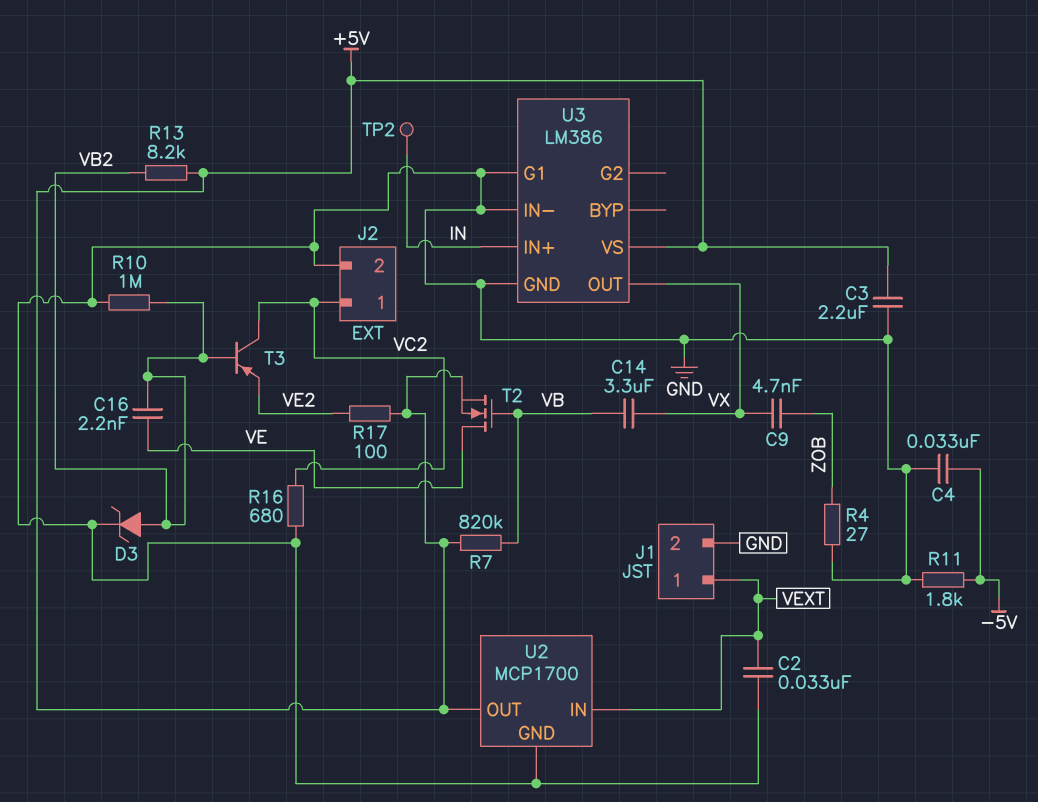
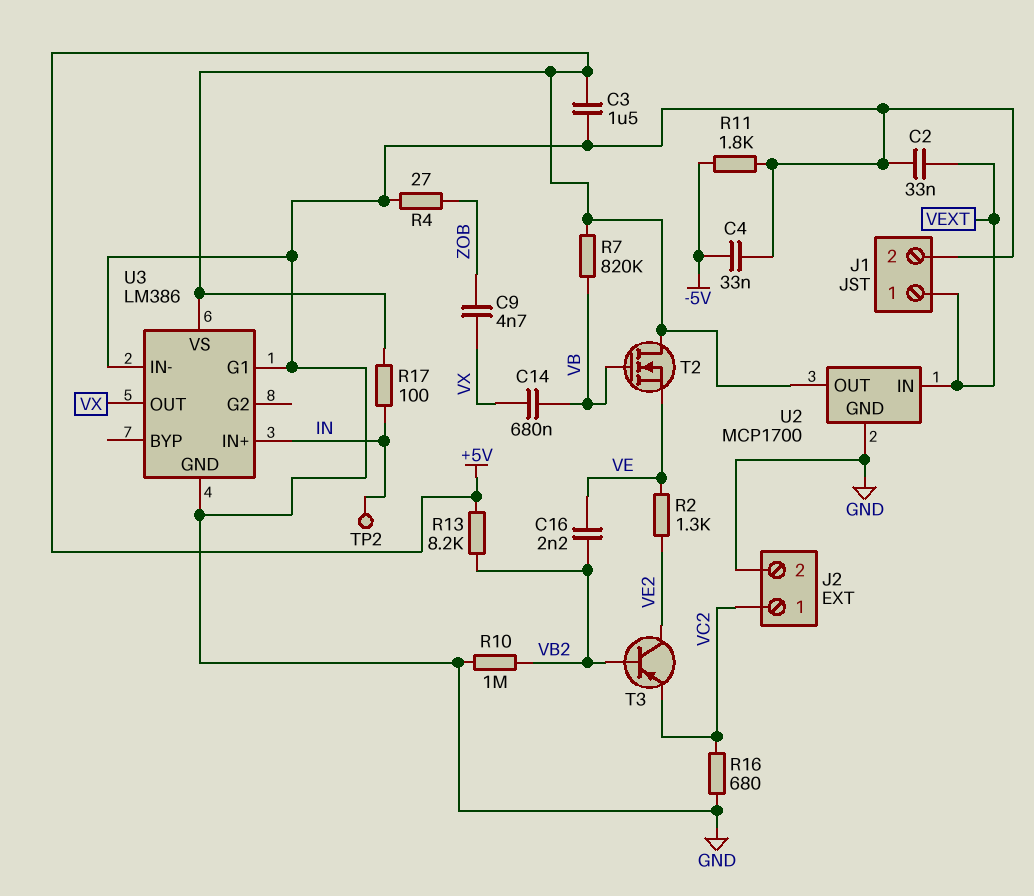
C3: 2.2uF (+5V, GND) -> 1.5uF (+5V, GND)
C14: 3.3uF (VB, VX) -> 680nF (VB, VX)
D3: zener (A VB2, K GND) -> none
R2: none -> 1.3k (VE, VE2)
R17: 100 (+5V, VE2) -> 100 (+5V, IN)
T2: NMOS (G VB, D VE, S +5V) -> NMOS (G VB, D +5V, S VE)
T3: PNP (B VB2, C VC2, E VE2) -> PNP (B VB2, C VE2, E VC2)

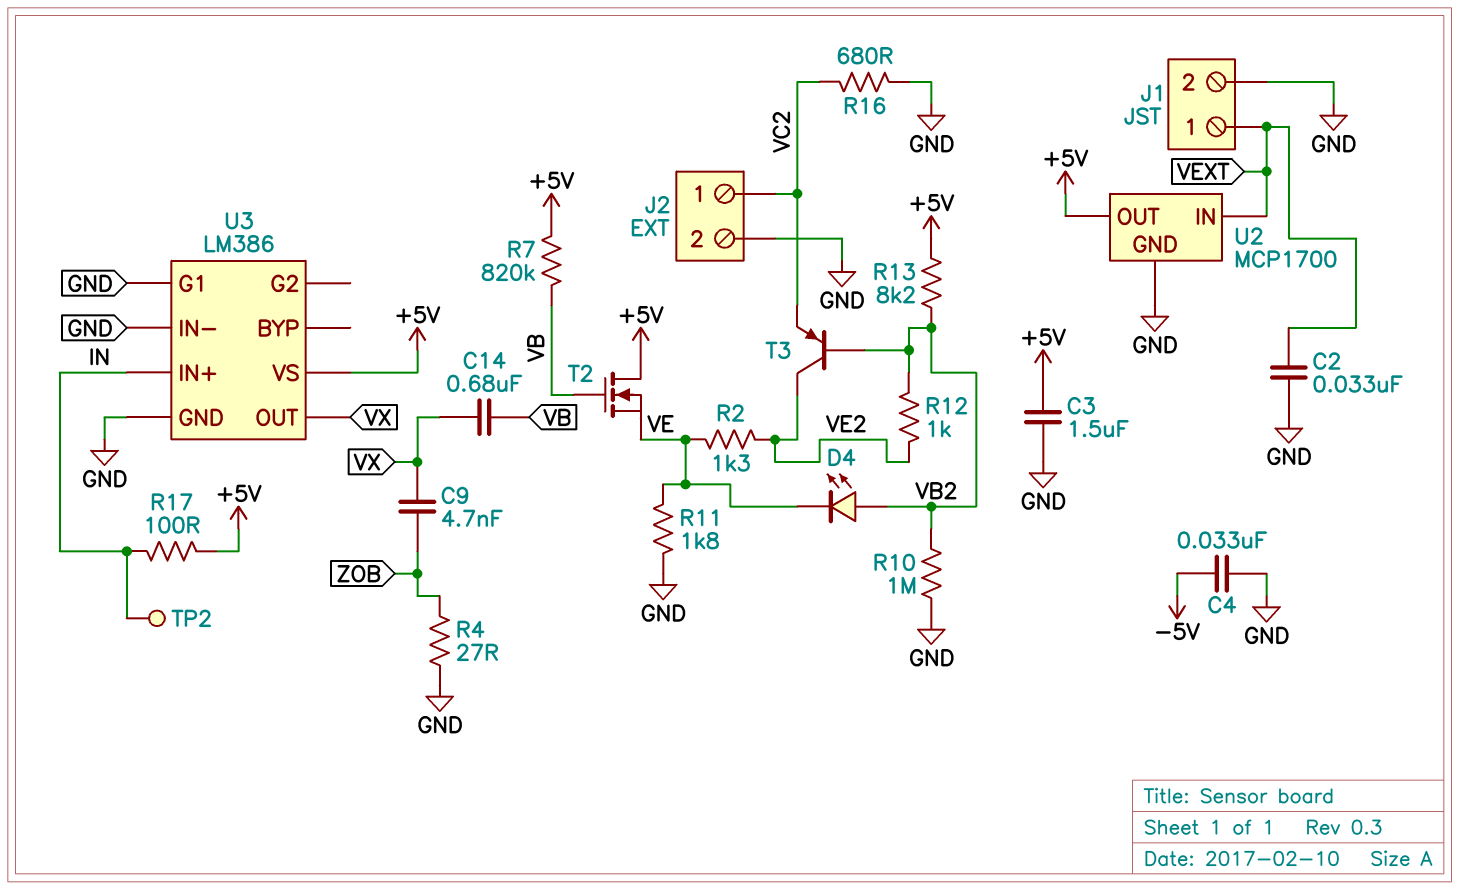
C16: 2.2nF (VB2, VE) -> none
D4: none -> LED (A VB2, K VE)
R11: 1.8k (-5V, GND) -> 1.8k (GND, VE)
R12: none -> 1k (VB2, VE2)

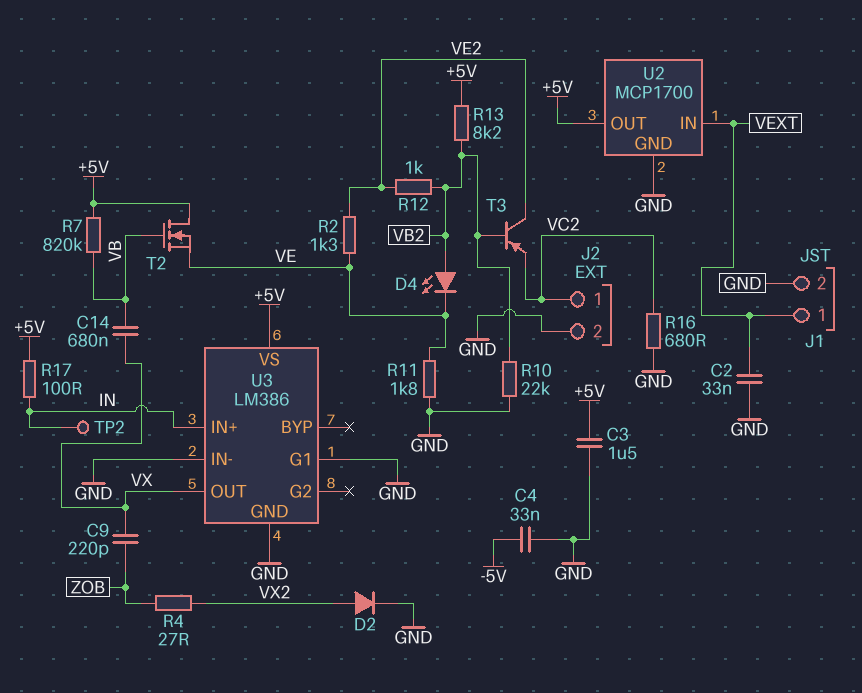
C9: 4.7nF (VX, ZOB) -> 220pF (VX, ZOB)
D2: none -> diode (A VX2, K GND)
R4: 27 (GND, ZOB) -> 27 (VX2, ZOB)
R10: 1M (GND, VB2) -> 22k (GND, VB2)

